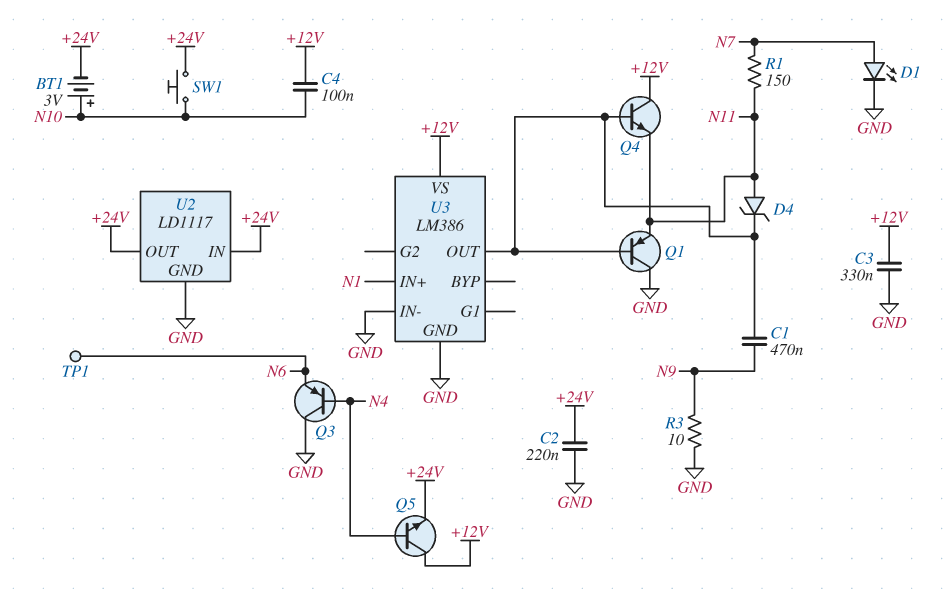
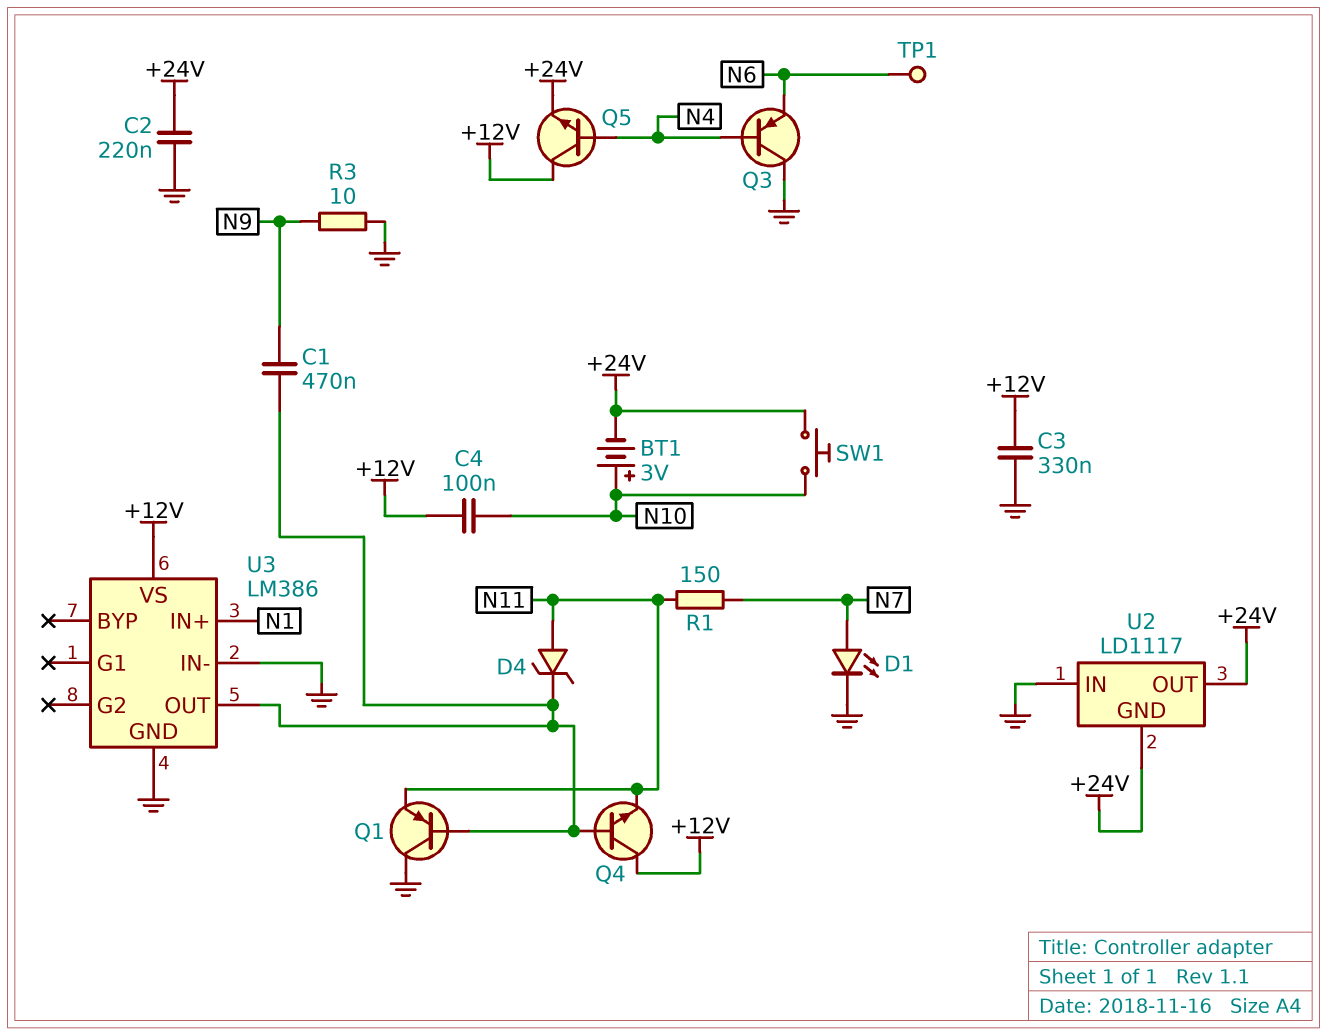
U2 pin GND: GND -> +24V
U2 pin IN: +24V -> GND

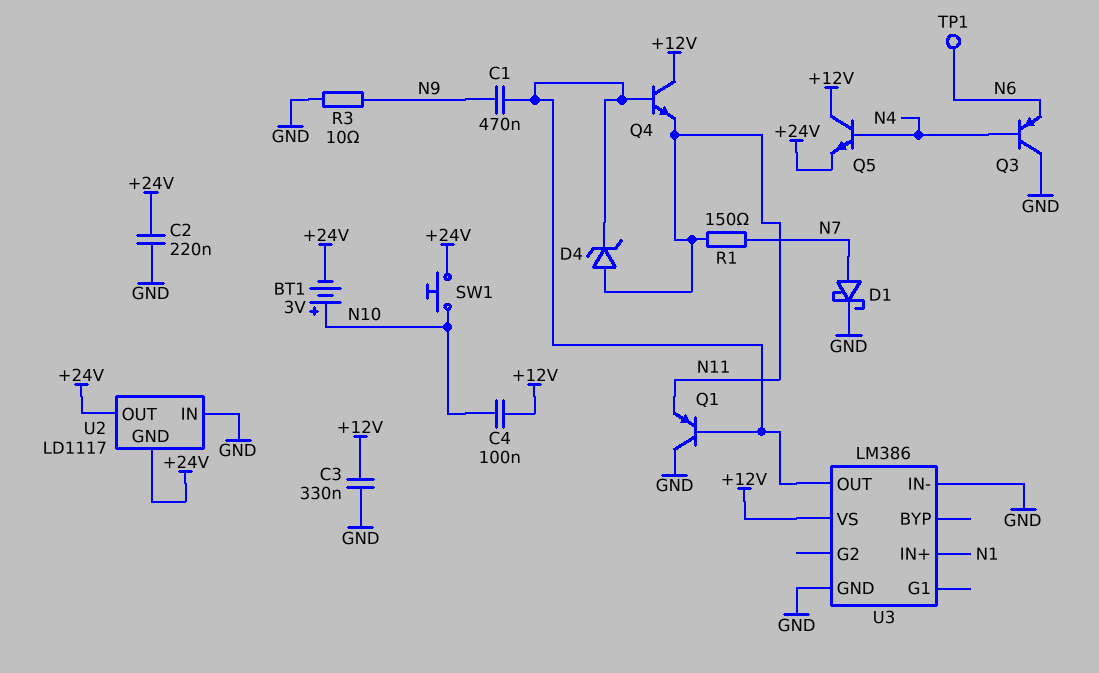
D1: LED (A N7, K GND) -> schottky (A N7, K GND)

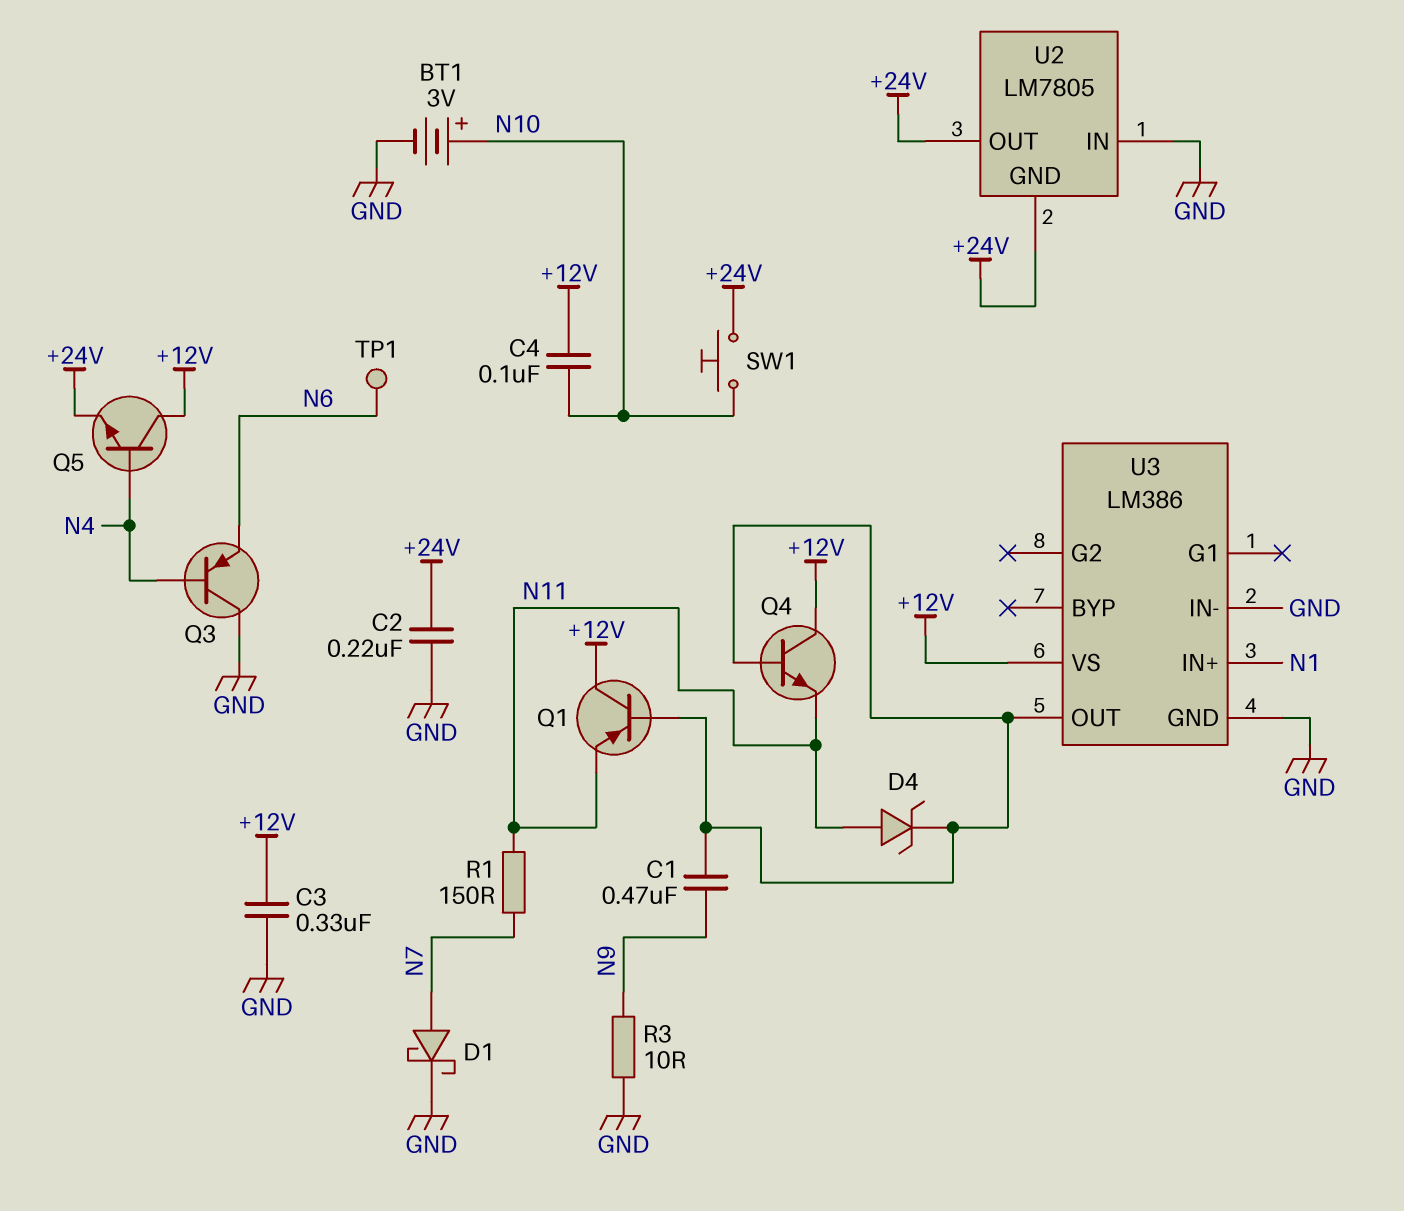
BT1: 3V (plus N10, minus +24V) -> 3V (plus N10, minus GND)
Q1: PNP (B U3/OUT, C GND, E N11) -> PNP (B U3/OUT, C +12V, E N11)
U2: LD1117 -> LM7805

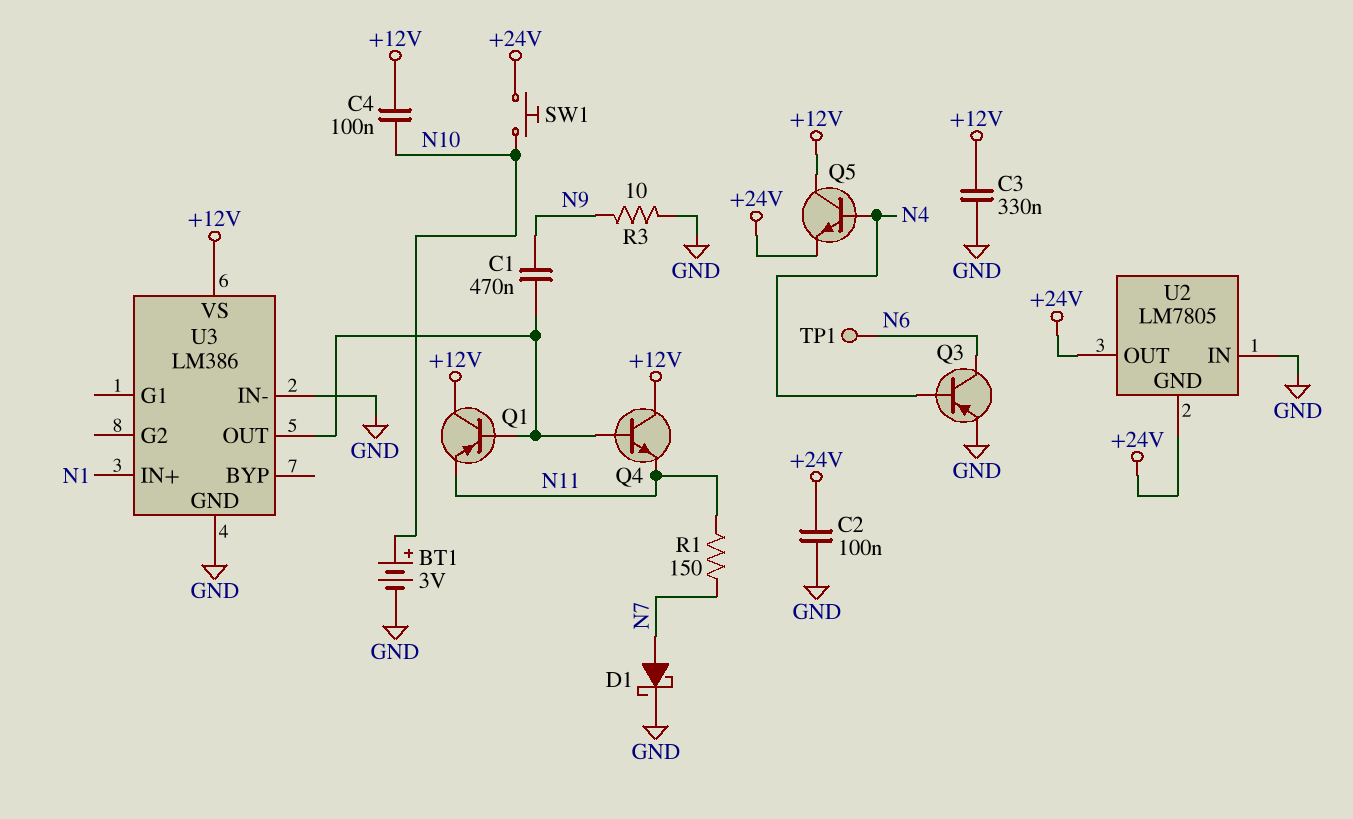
C2: 220nF (+24V, GND) -> 100nF (+24V, GND)
D4: zener (A N11, K U3/OUT) -> none
Q3: PNP (B N4, C GND, E N6) -> PNP (B N4, C N6, E GND)

